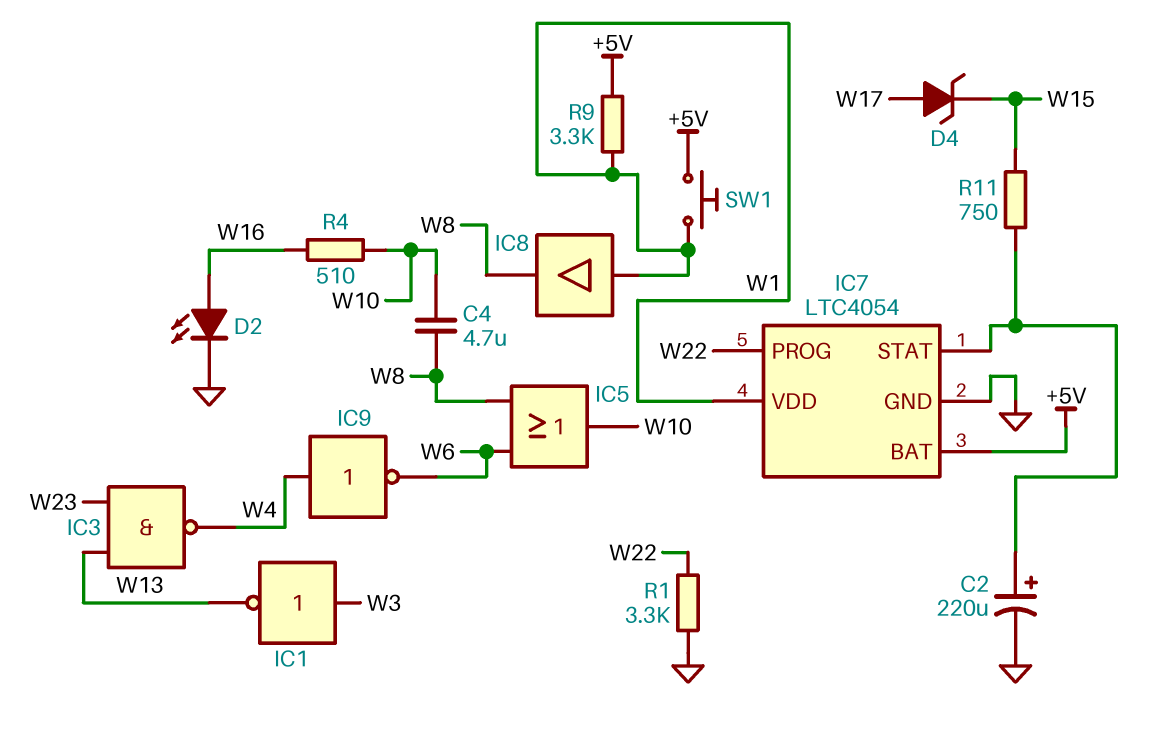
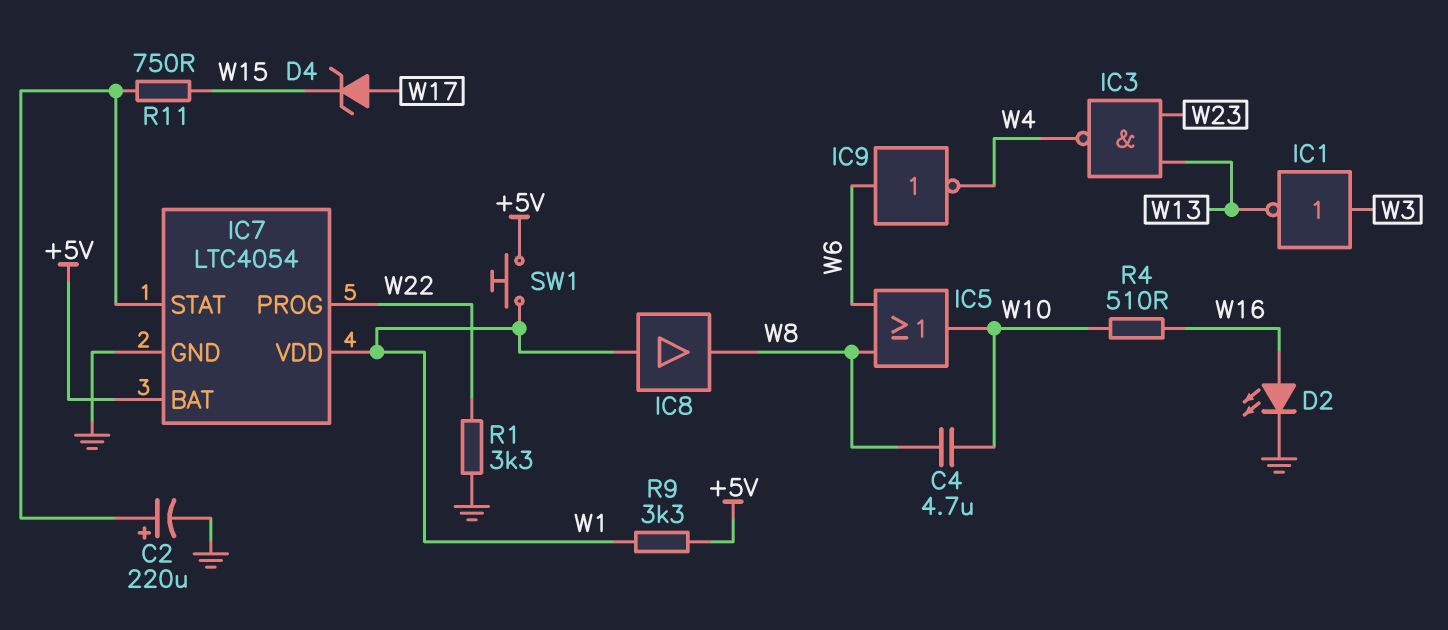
IC9: NOT (in W4, out W6) -> NOT (in W6, out W4)

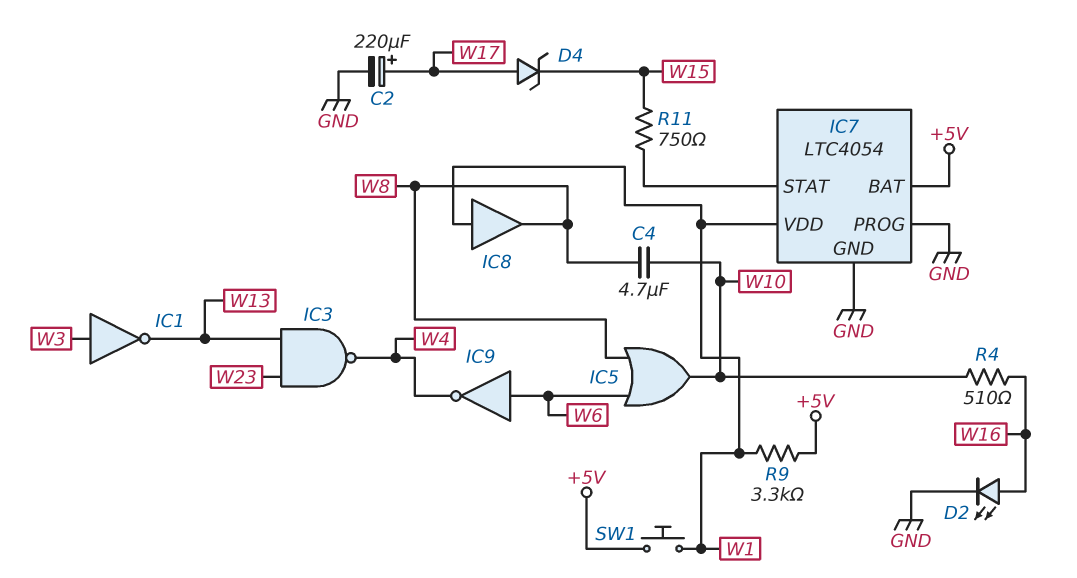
C2: 220uF (plus IC7/STAT, minus GND) -> 220uF (plus W17, minus GND)
IC7 pin PROG: W22 -> GND
R1: 3.3k (GND, W22) -> none

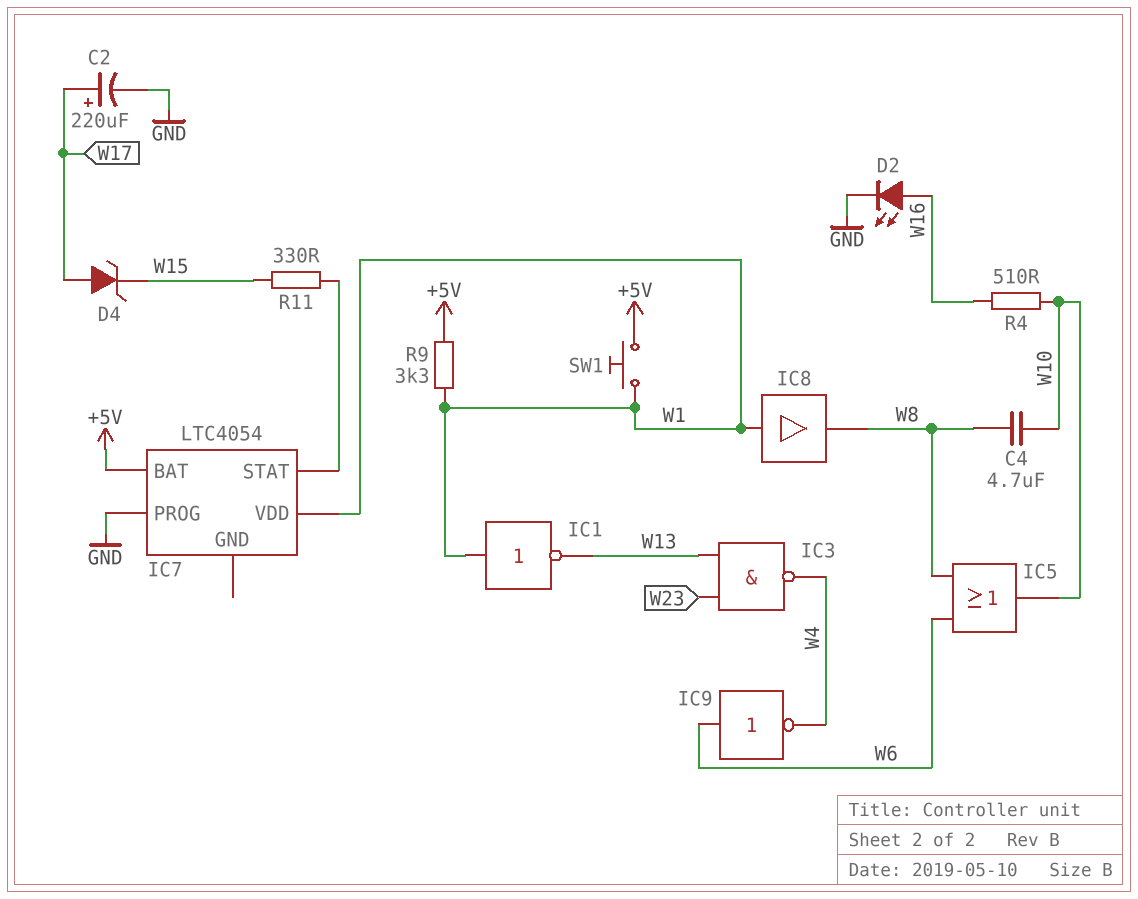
IC1: NOT (in W3, out W13) -> NOT (in W1, out W13)
IC7 pin GND: GND -> none
R11: 750 (IC7/STAT, W15) -> 330 (IC7/STAT, W15)

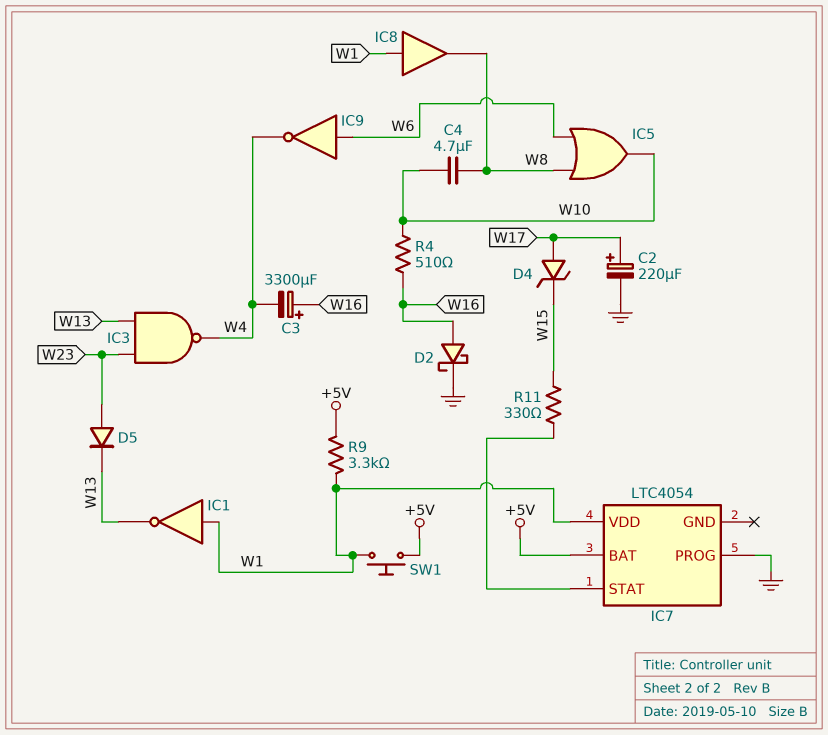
C3: none -> 3300uF (plus W16, minus W4)
D2: LED (A W16, K GND) -> schottky (A W16, K GND)
D5: none -> diode (A W23, K W13)

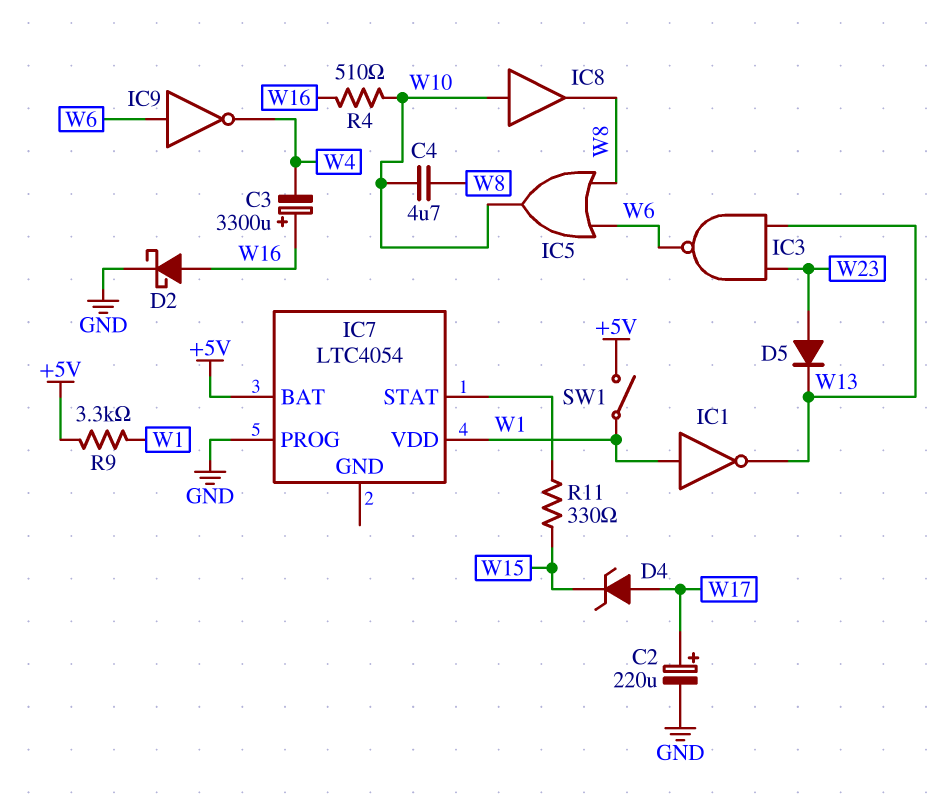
IC3: NAND (in W13, in W23, out W4) -> NAND (in W13, in W23, out W6)
IC8: buffer (in W1, out W8) -> buffer (in W10, out W8)
SW1: button (+5V, W1) -> switch (+5V, W1)

